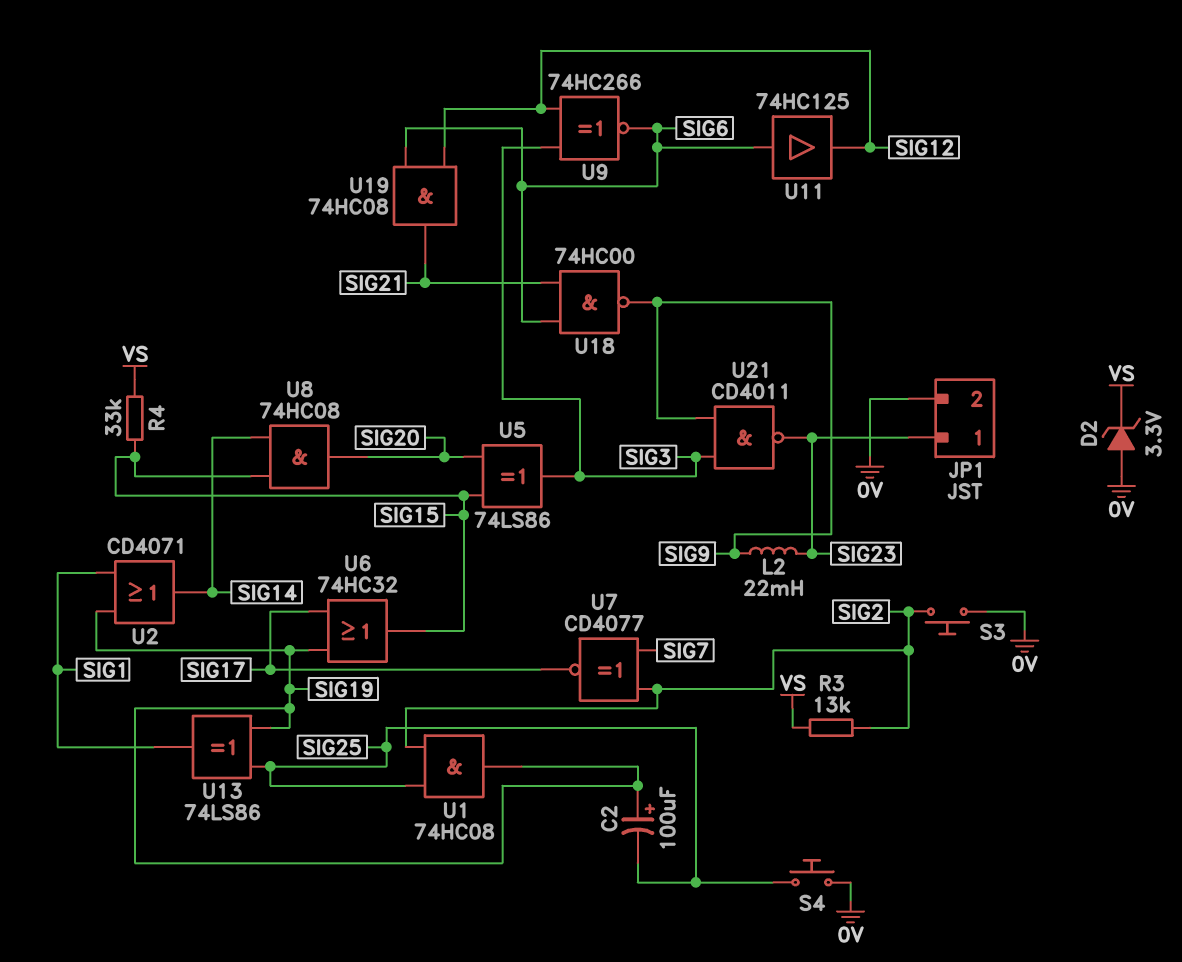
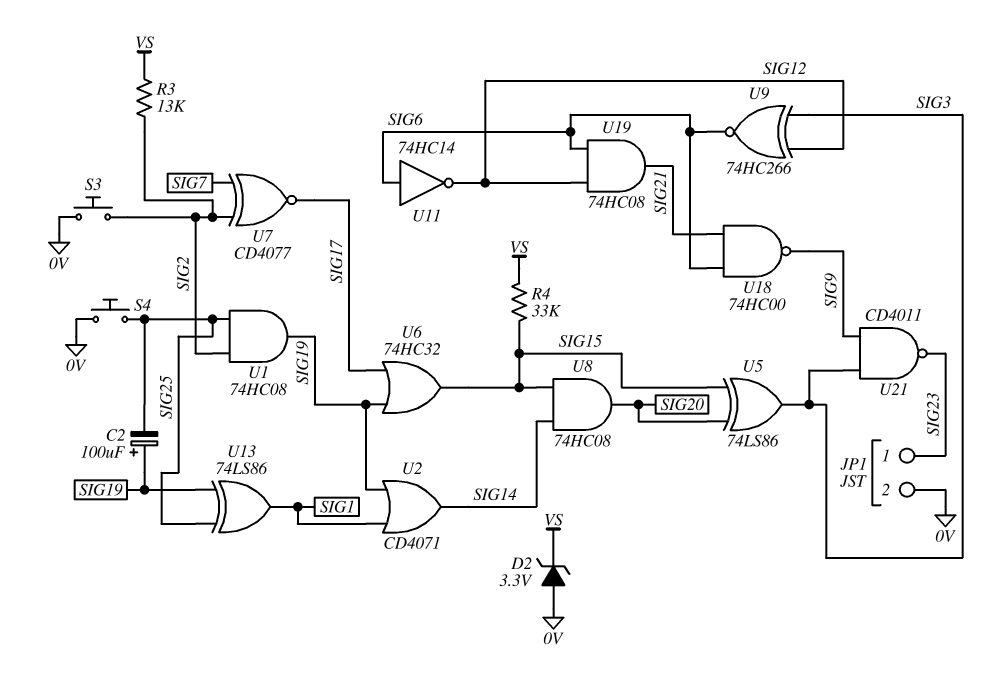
L2: 22mH (SIG9, SIG23) -> none
U11: buffer 74HC125 (in SIG6, out SIG12) -> NOT 74HC14 (in SIG6, out SIG12)

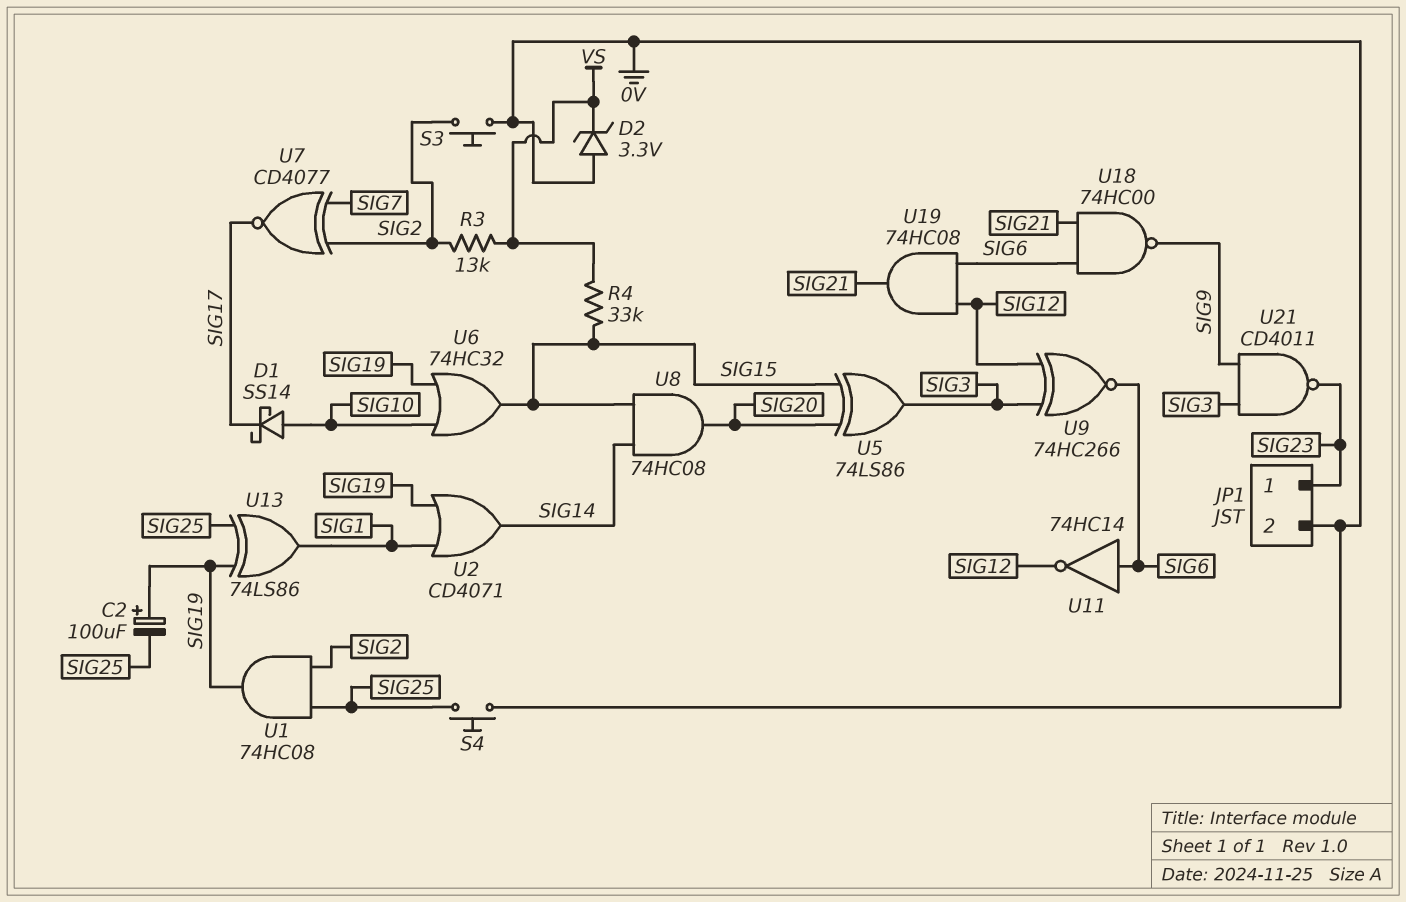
D1: none -> schottky SS14 (A SIG10, K SIG17)
U6: OR 74HC32 (in SIG17, in SIG19, out SIG15) -> OR 74HC32 (in SIG10, in SIG19, out SIG15)

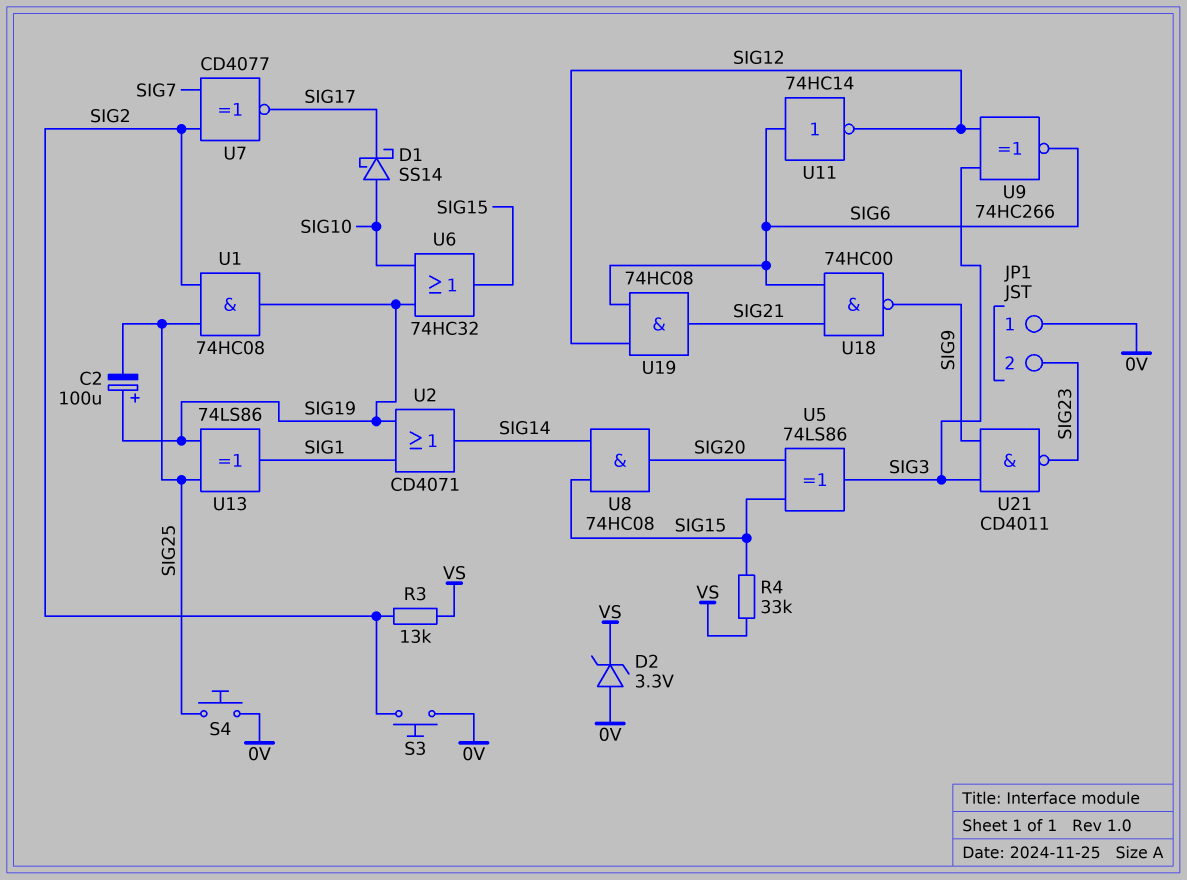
JP1 pin 1: SIG23 -> 0V
JP1 pin 2: 0V -> SIG23

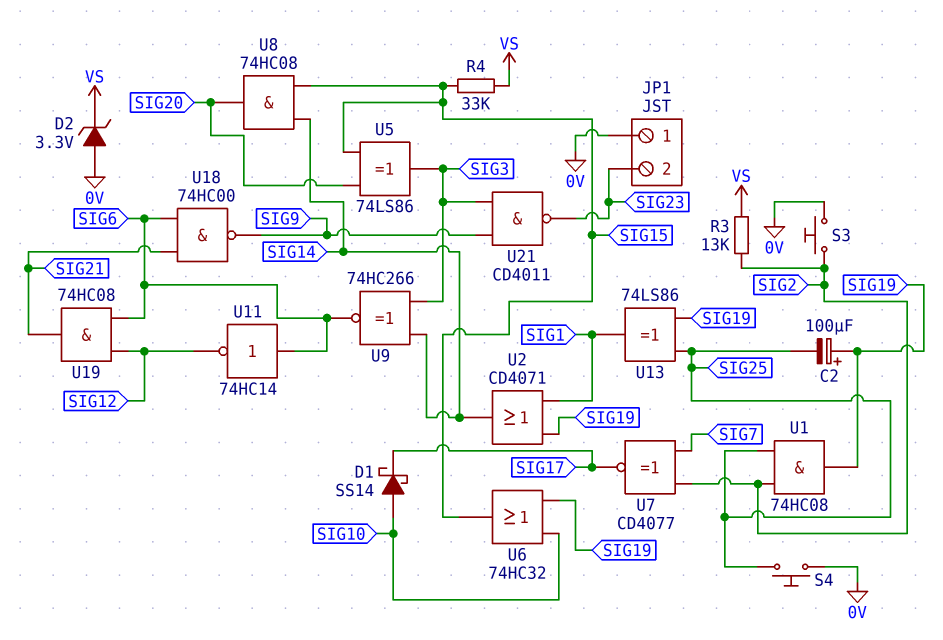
U9: XNOR 74HC266 (in SIG3, in SIG12, out SIG6) -> XNOR 74HC266 (in SIG3, in SIG14, out SIG6)

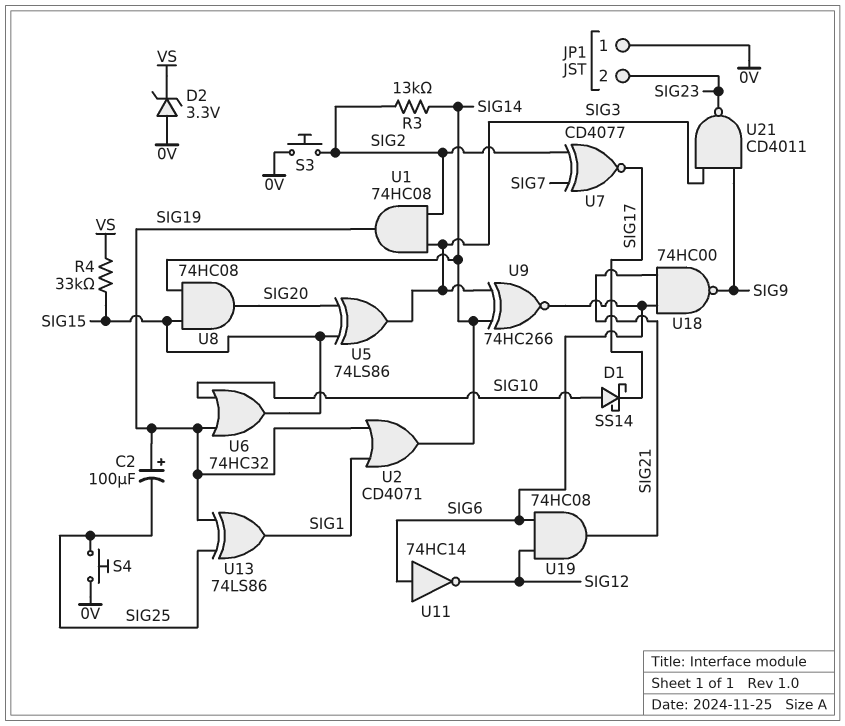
R3: 13k (SIG2, VS) -> 13k (SIG2, SIG14)
U1: AND 74HC08 (in SIG2, in SIG25, out SIG19) -> AND 74HC08 (in SIG2, in SIG3, out SIG19)

